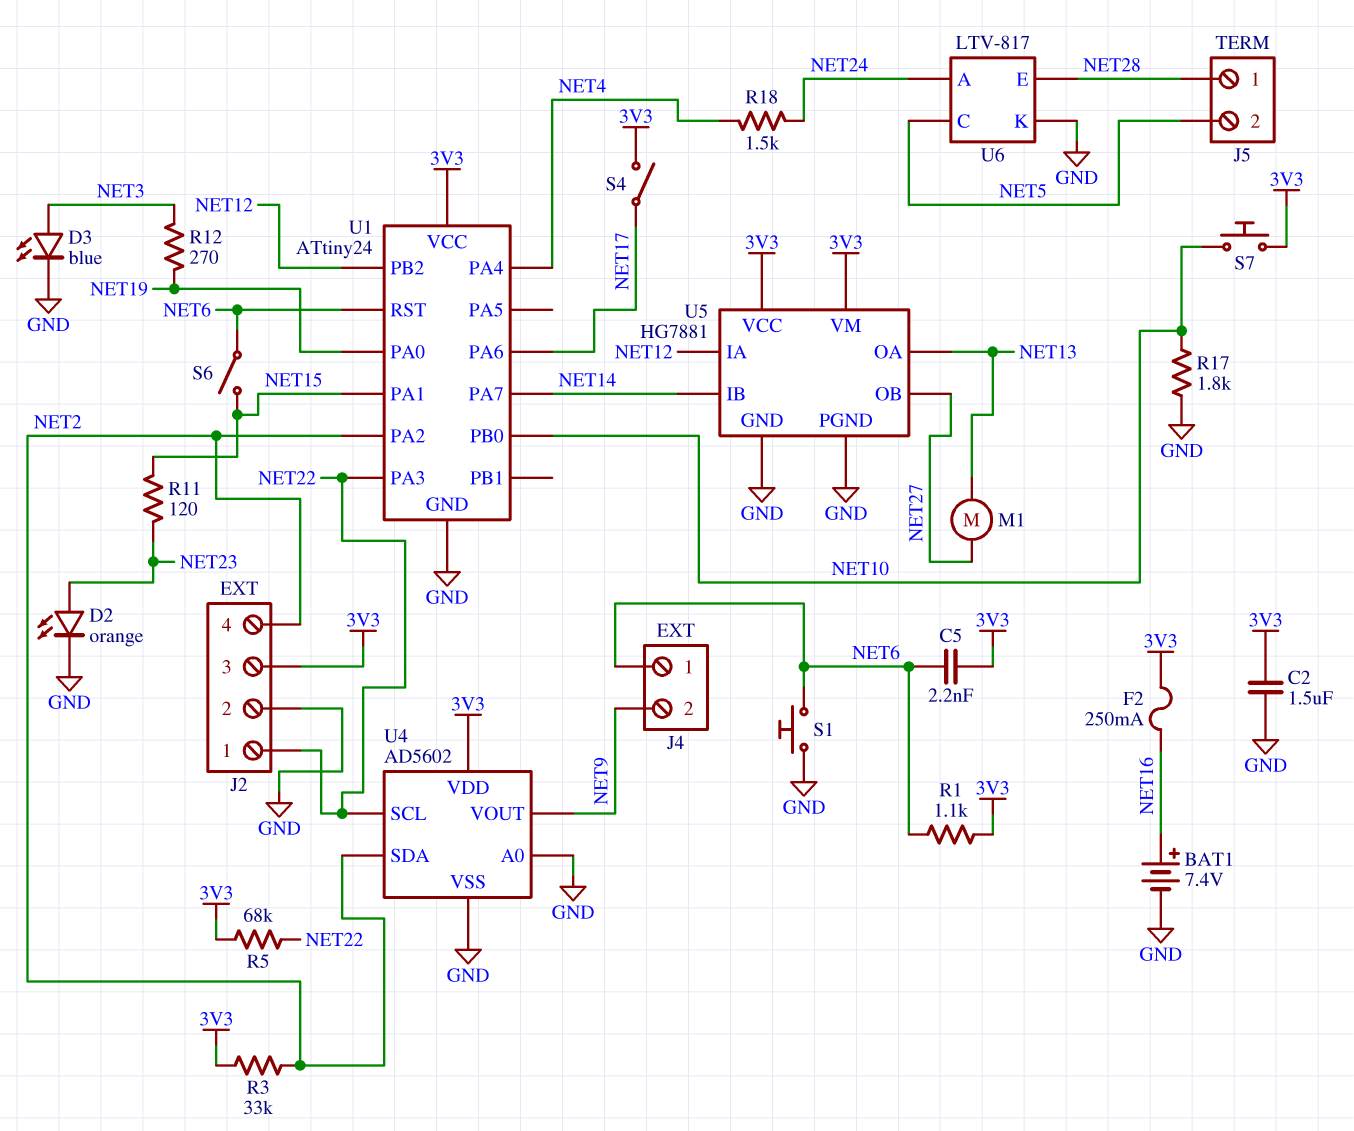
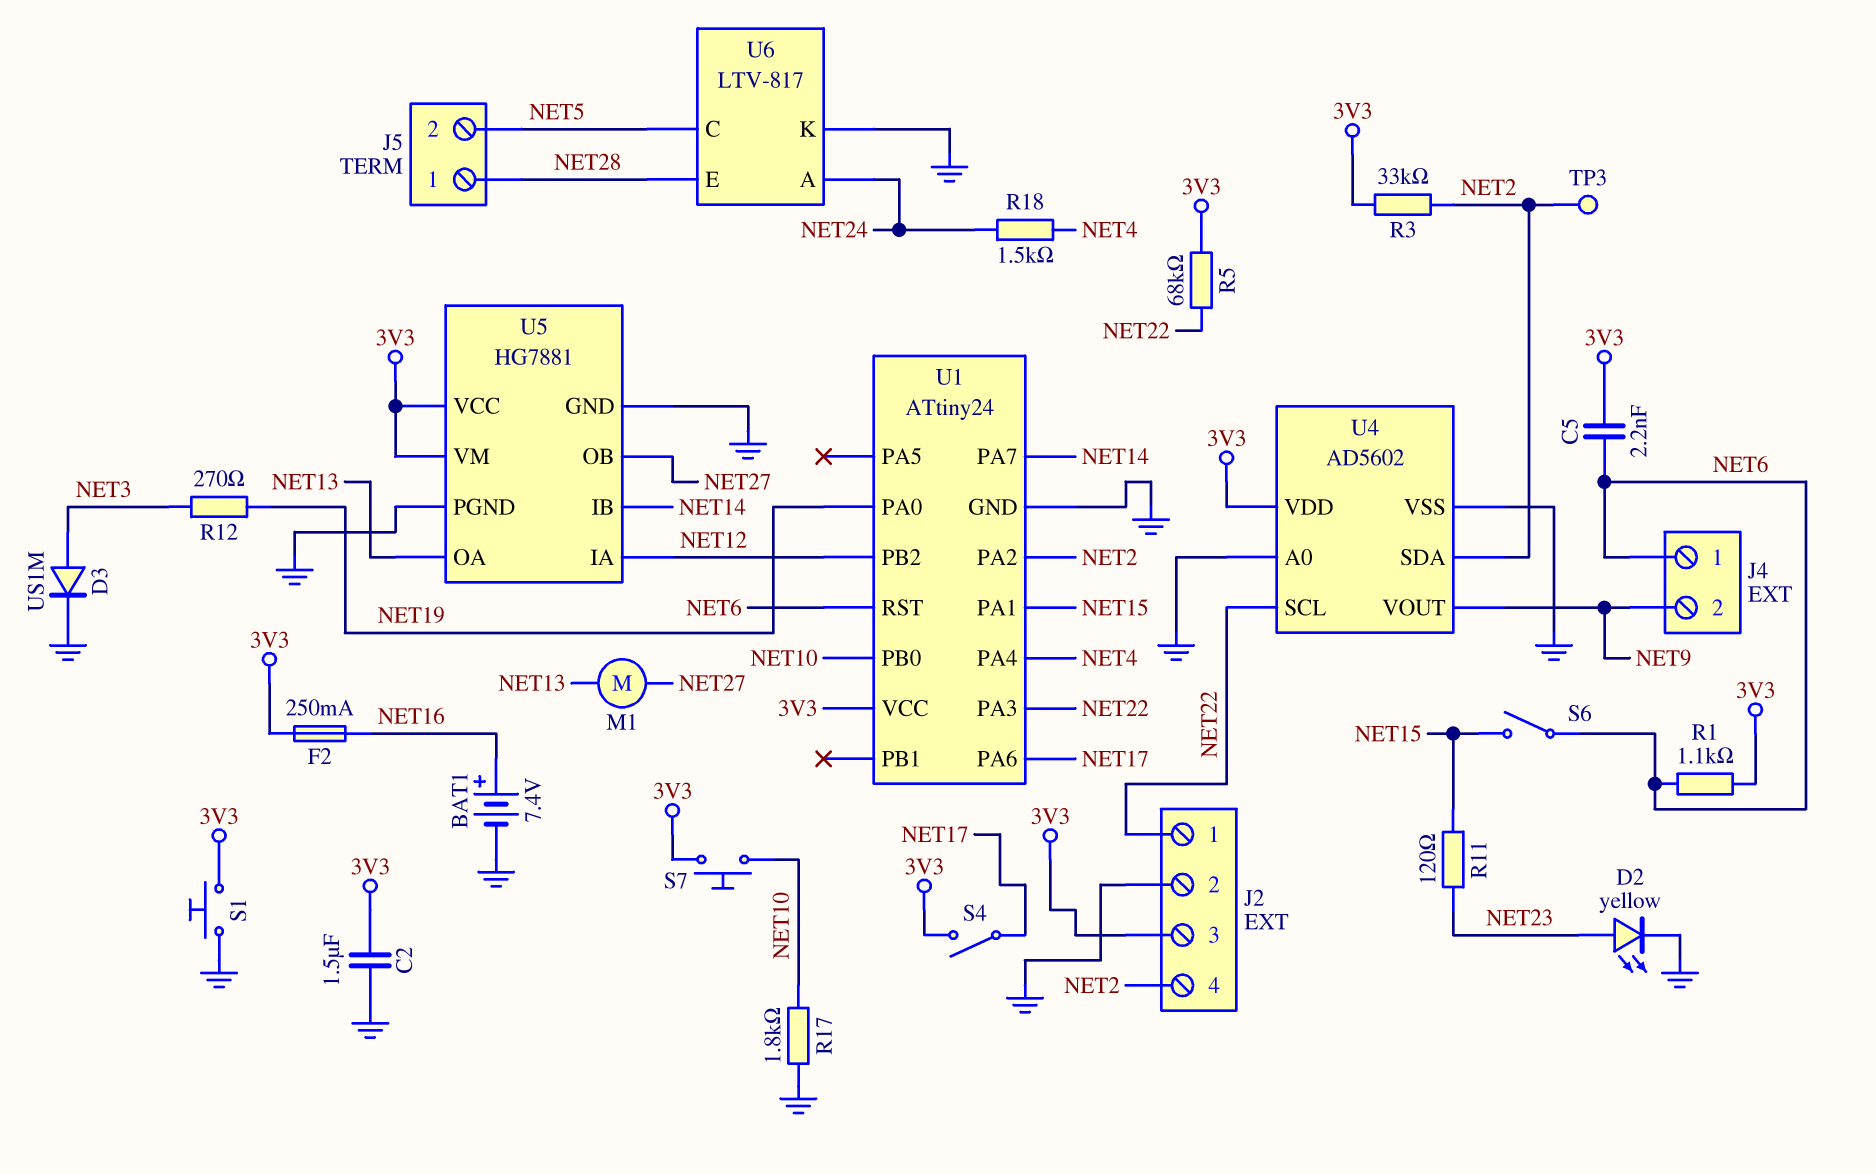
D2: LED orange (A NET23, K GND) -> LED yellow (A NET23, K GND)
D3: LED blue (A NET3, K GND) -> diode US1M (A NET3, K GND)
S1: button (GND, NET6) -> button (3V3, GND)
TP3: none -> test point (NET2)

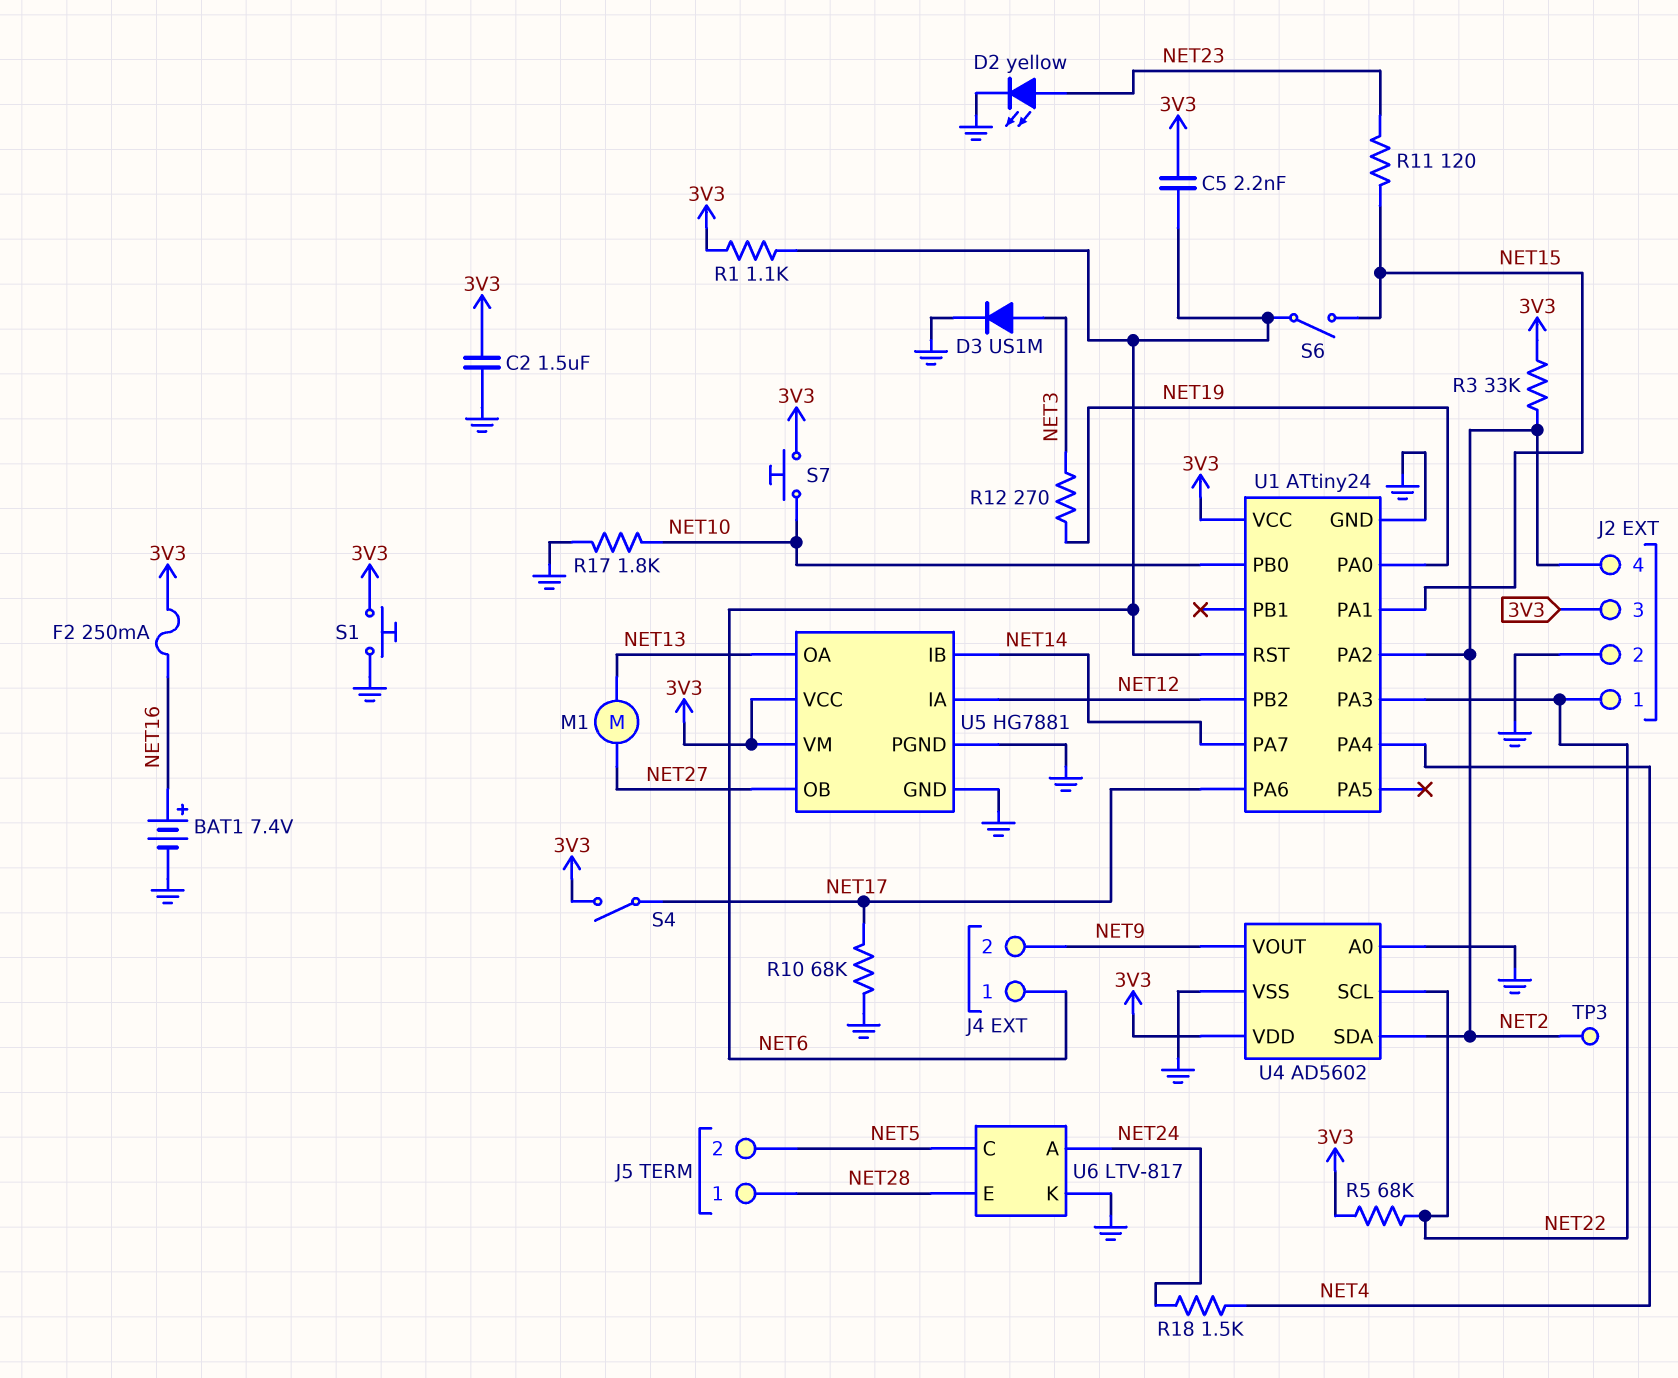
R10: none -> 68k (GND, NET17)

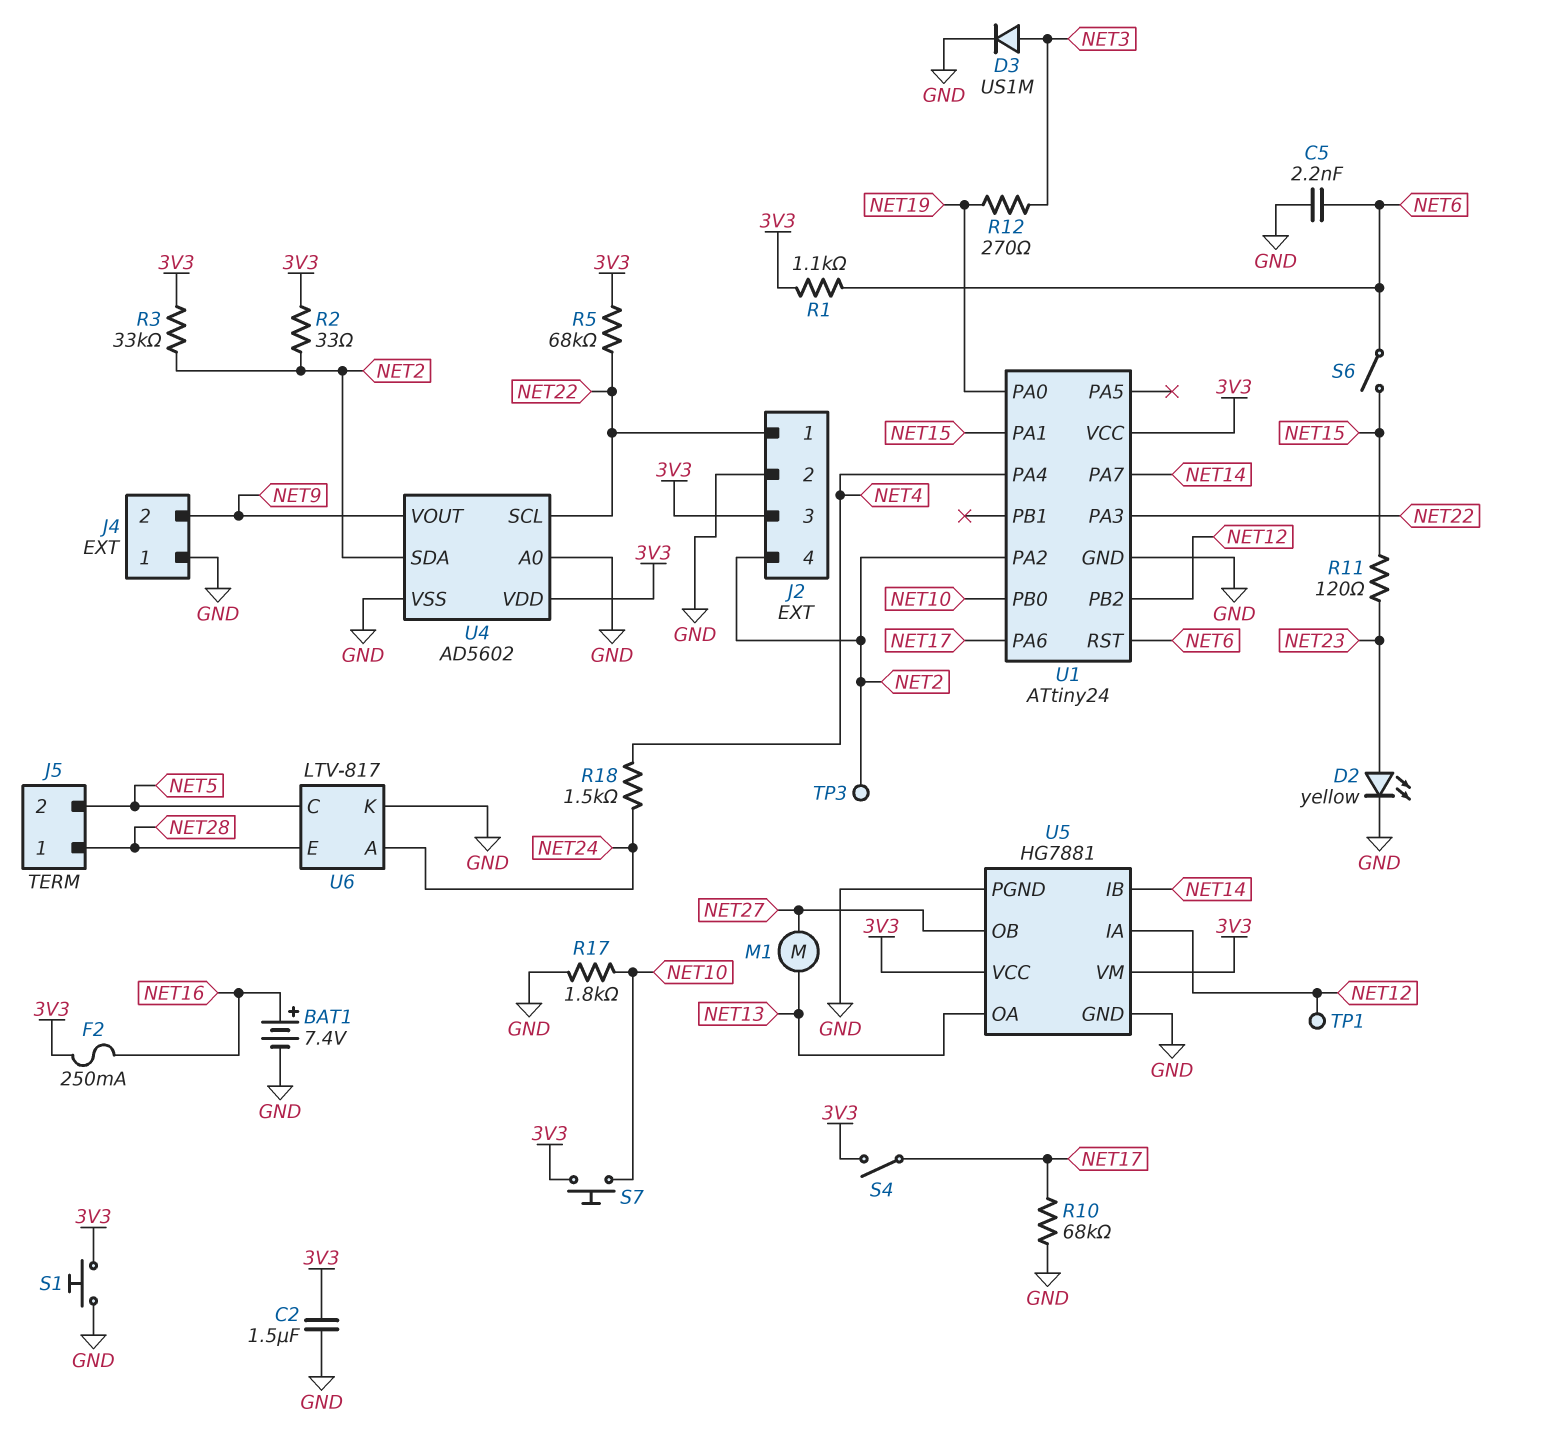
C5: 2.2nF (3V3, NET6) -> 2.2nF (GND, NET6)
J4 pin 1: NET6 -> GND
R2: none -> 33 (3V3, NET2)
TP1: none -> test point (NET12)

